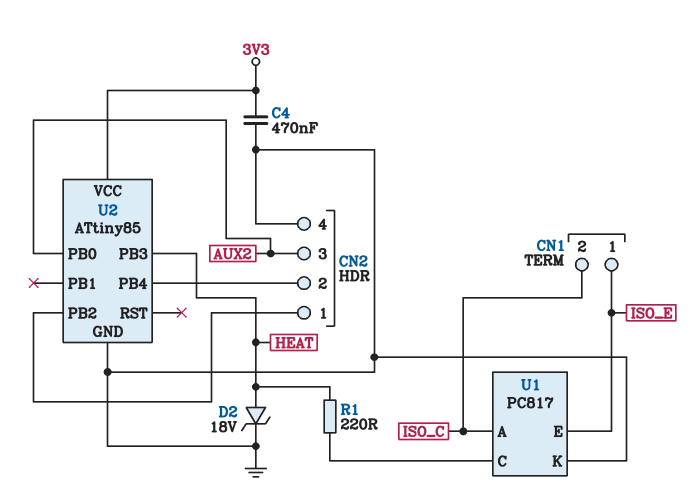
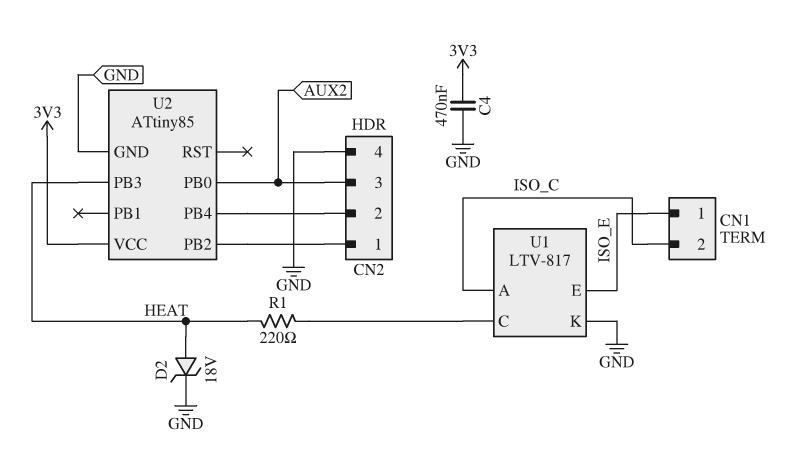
U1: PC817 -> LTV-817

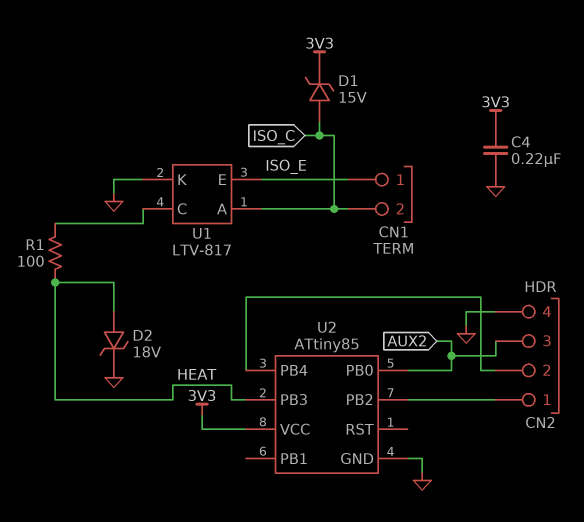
C4: 470nF (3V3, GND) -> 220nF (3V3, GND)
D1: none -> zener 15V (A ISO_C, K 3V3)
R1: 220 (HEAT, U1/C) -> 100 (HEAT, U1/C)

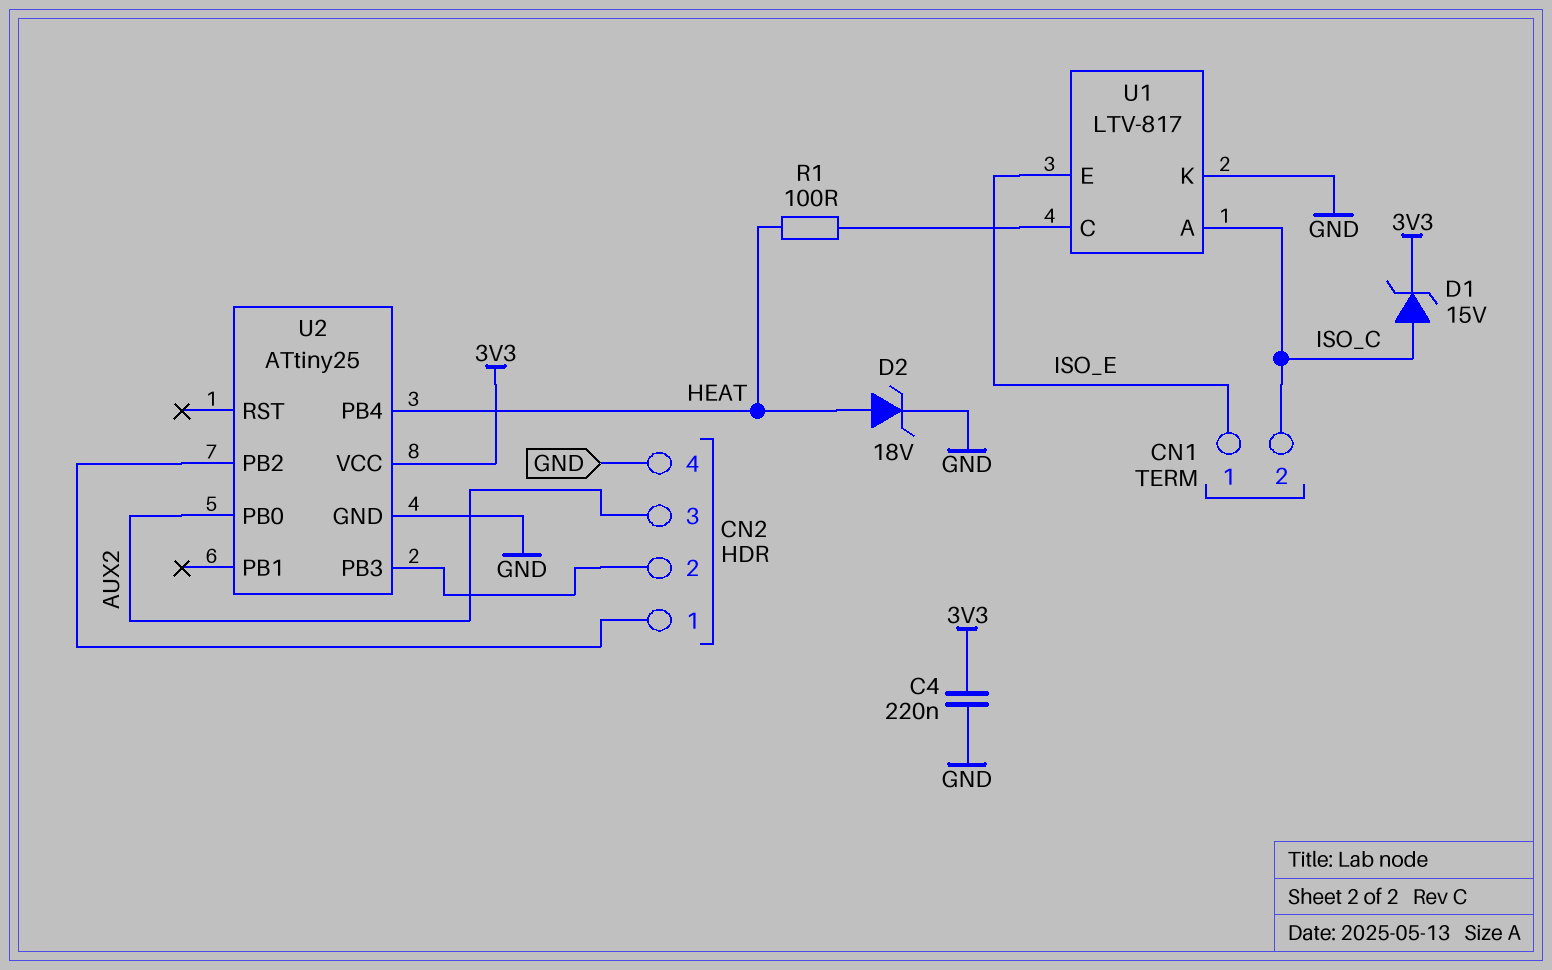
U2: ATtiny85 -> ATtiny25
U2 pin PB3: HEAT -> CN2/2
U2 pin PB4: CN2/2 -> HEAT

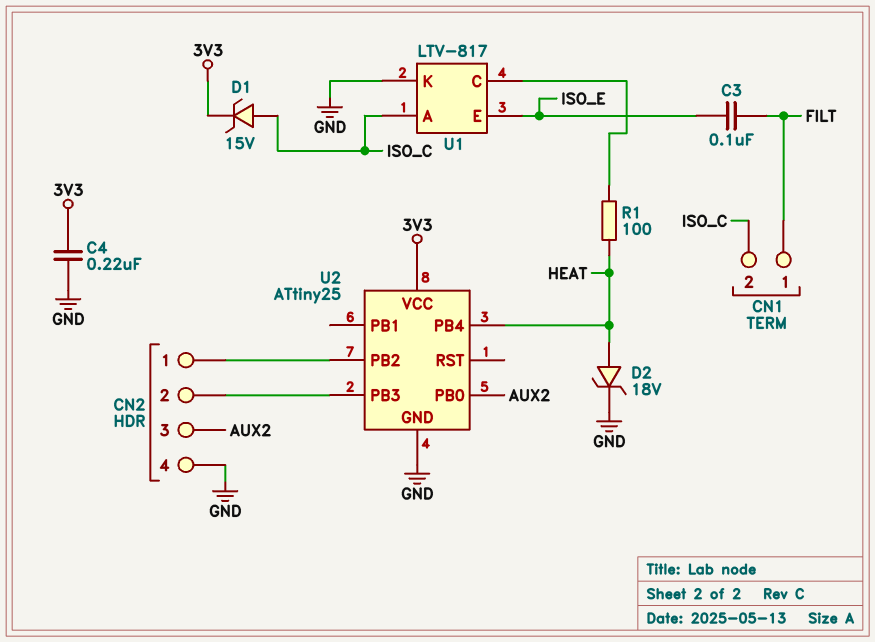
C3: none -> 100nF (FILT, ISO_E)
CN1 pin 1: ISO_E -> FILT

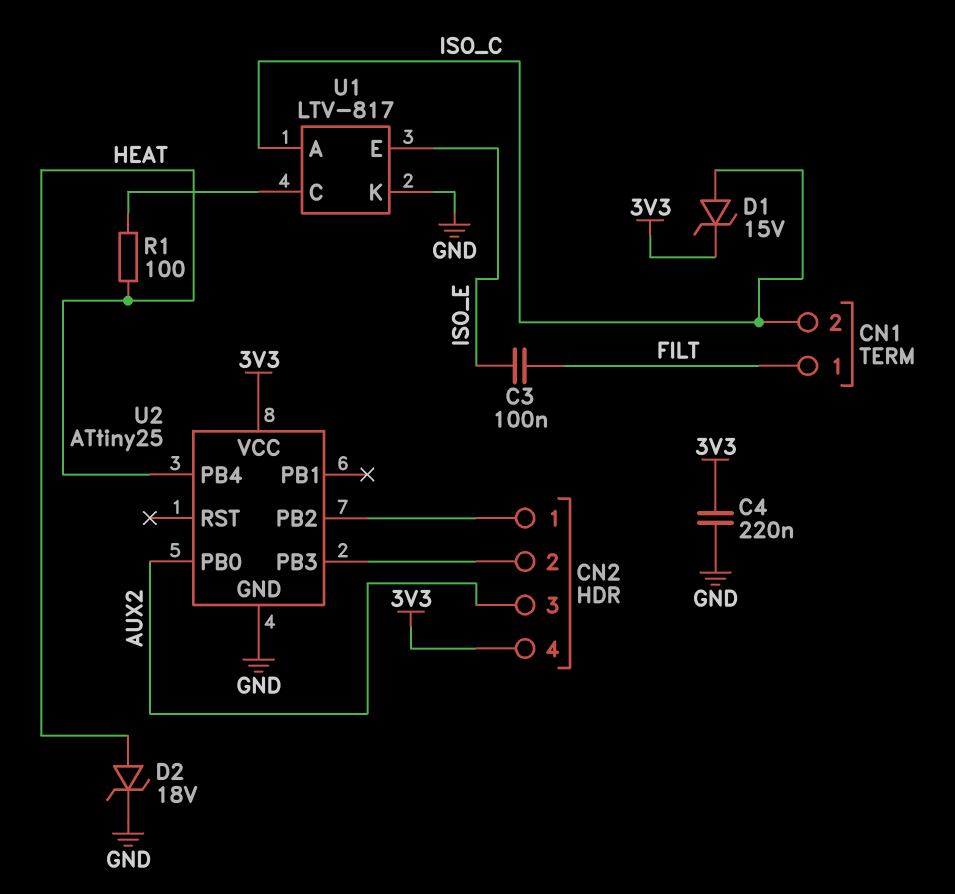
CN2 pin 4: GND -> 3V3

